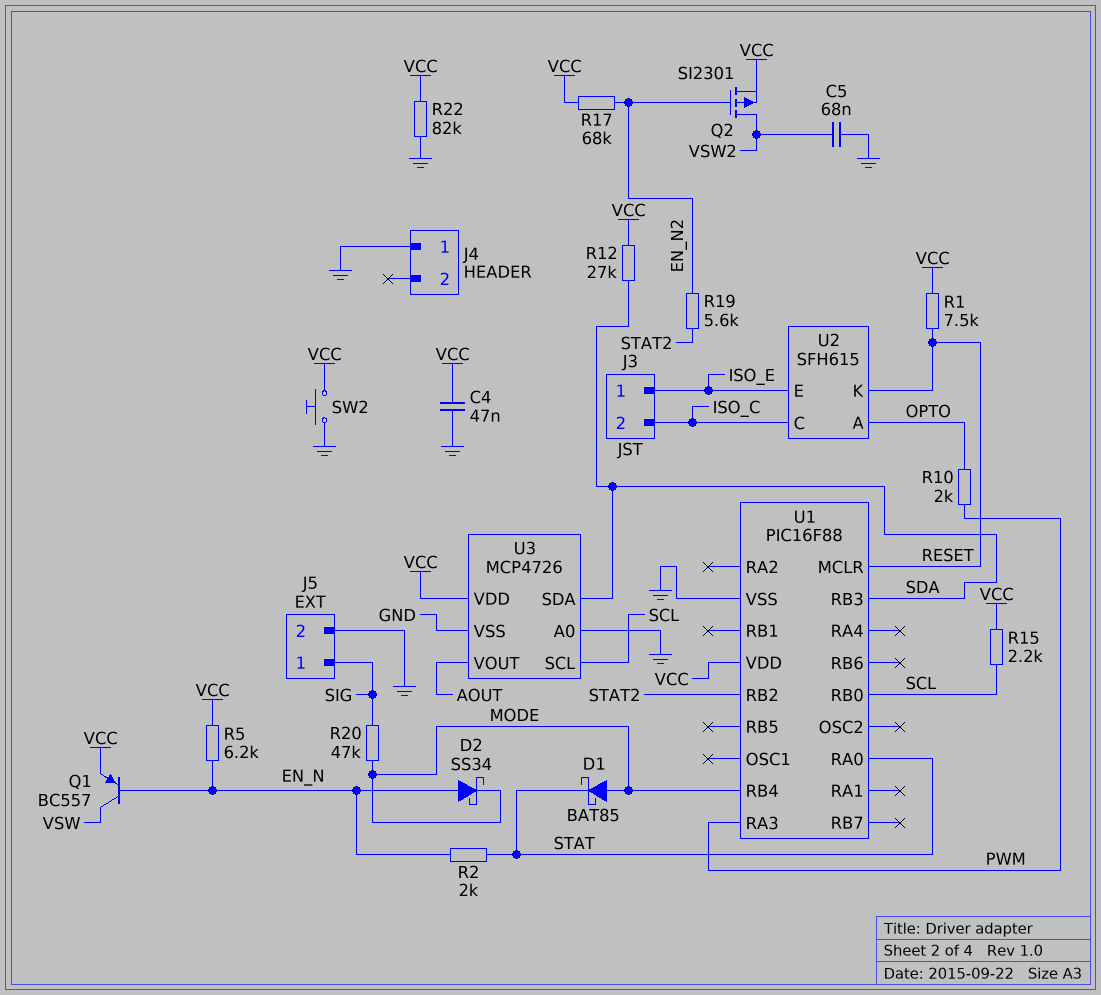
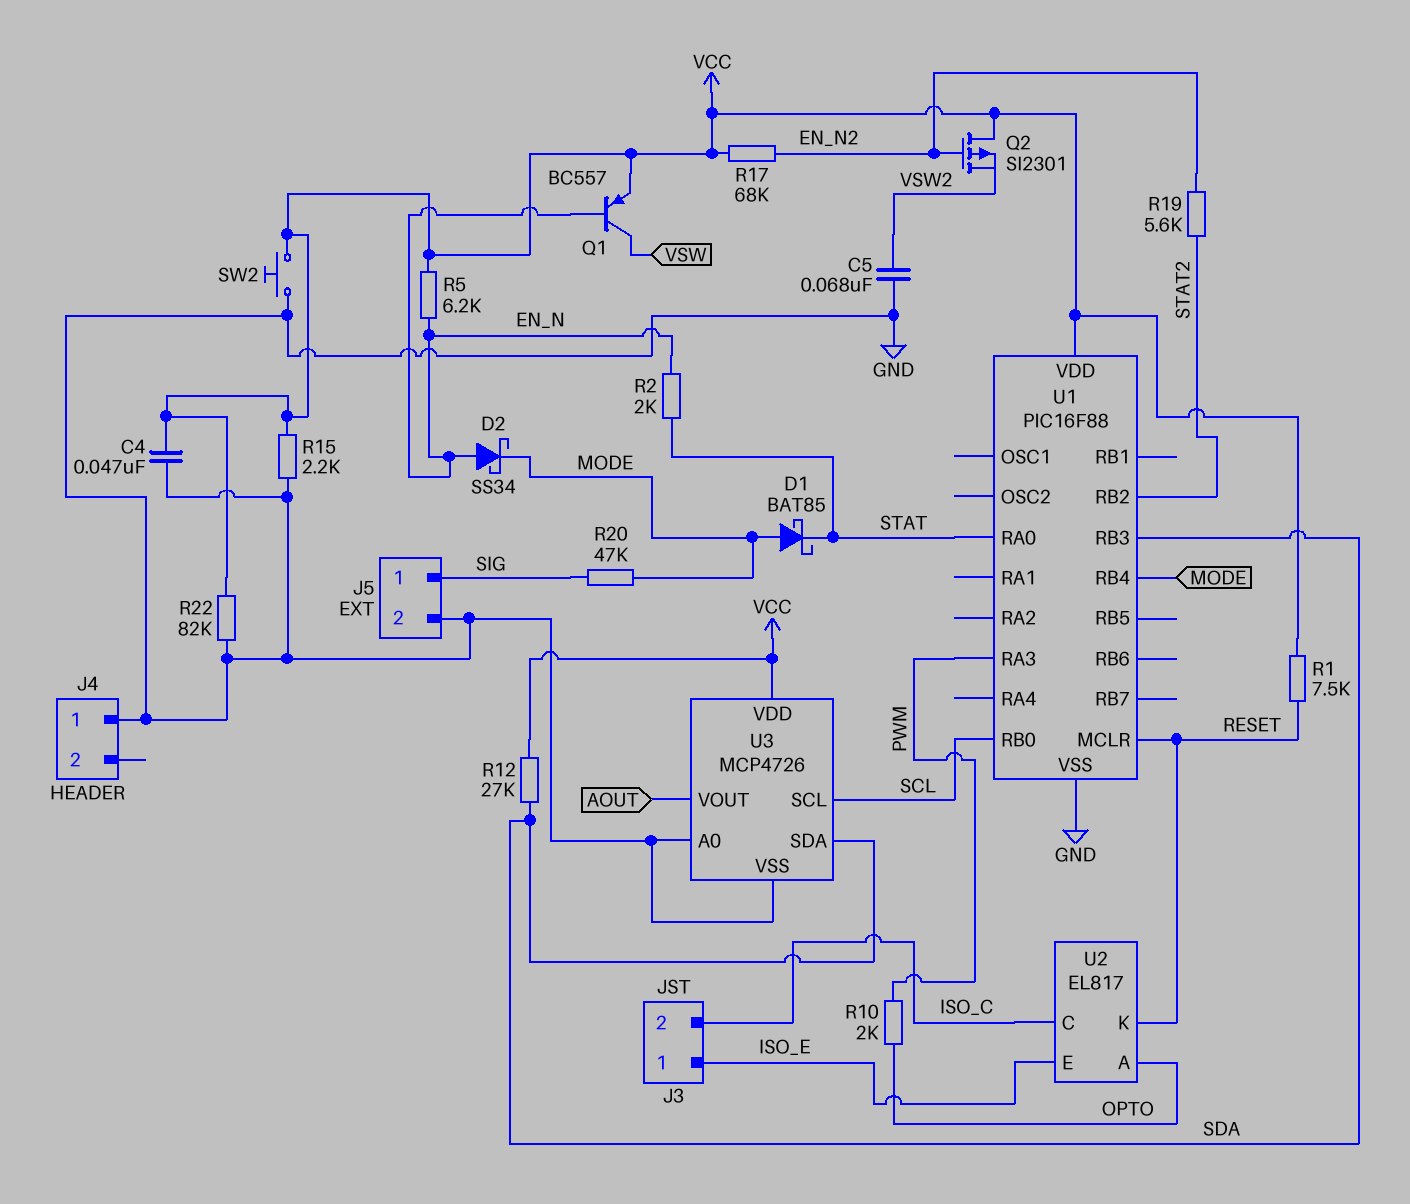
Q2: PMOS SI2301 (G EN_N2, D VSW2, S VCC) -> PMOS SI2301 (G EN_N2, D VCC, S VSW2)
R15: 2.2k (SCL, VCC) -> 2.2k (GND, VCC)
U2: SFH615 -> EL817

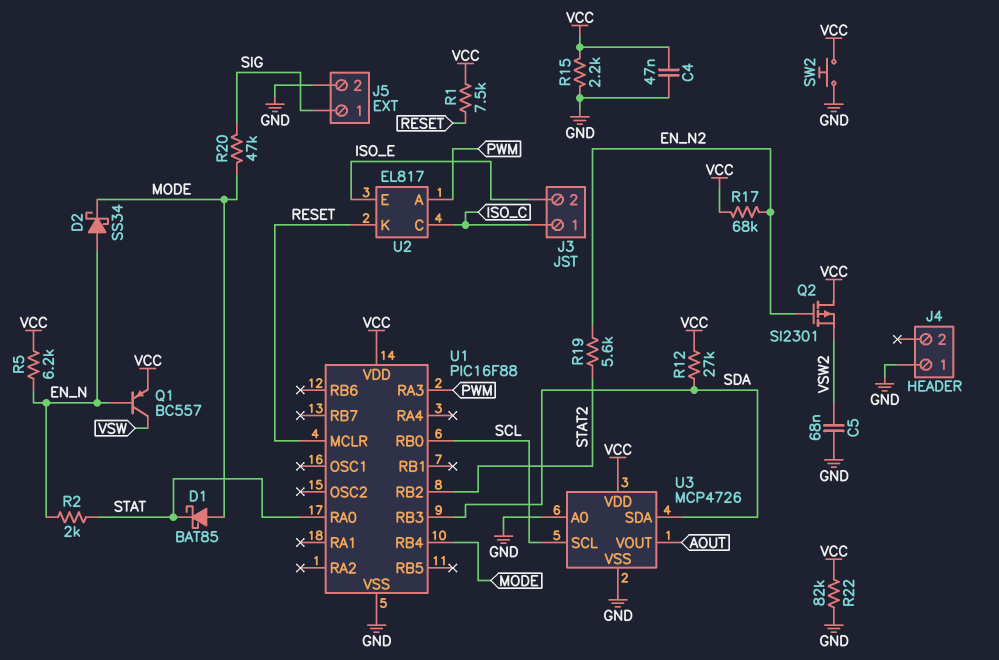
J3 pin 1: ISO_E -> ISO_C
J3 pin 2: ISO_C -> ISO_E
R10: 2k (OPTO, PWM) -> none
U2 pin A: OPTO -> PWM

